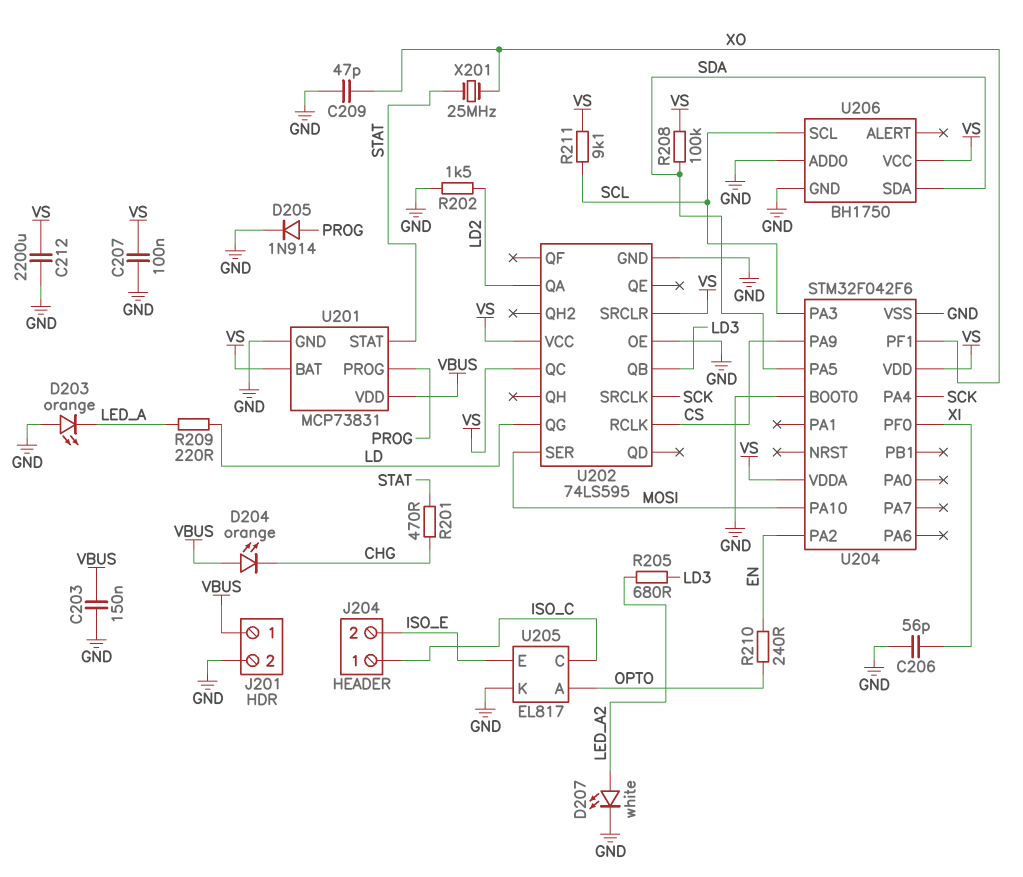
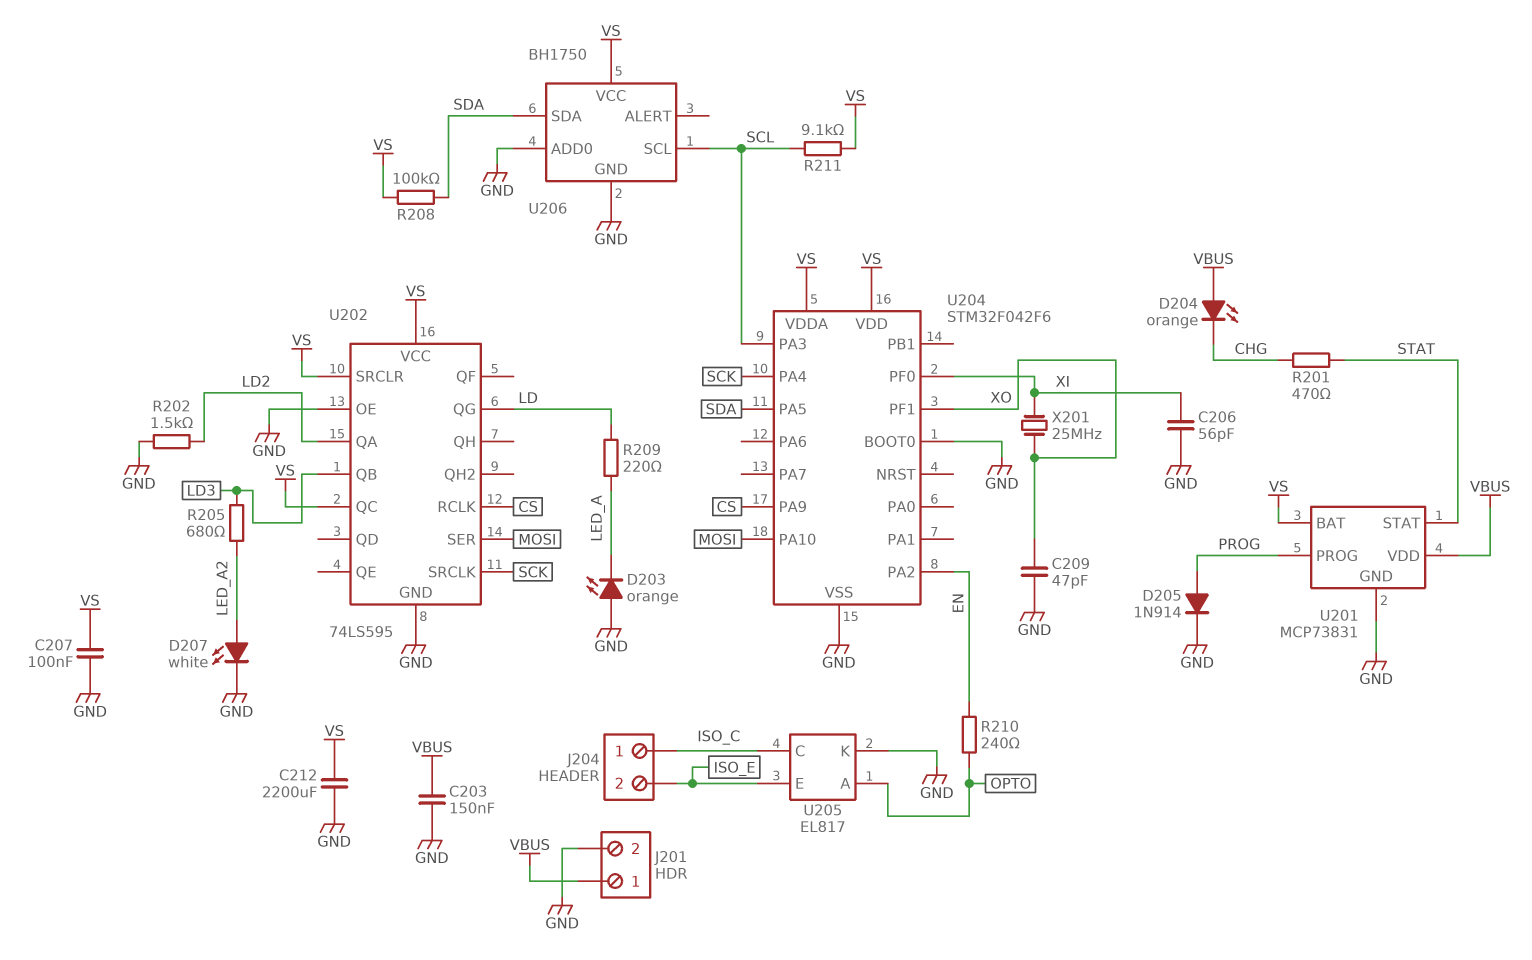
X201: 25MHz (STAT, XO) -> 25MHz (XI, XO)

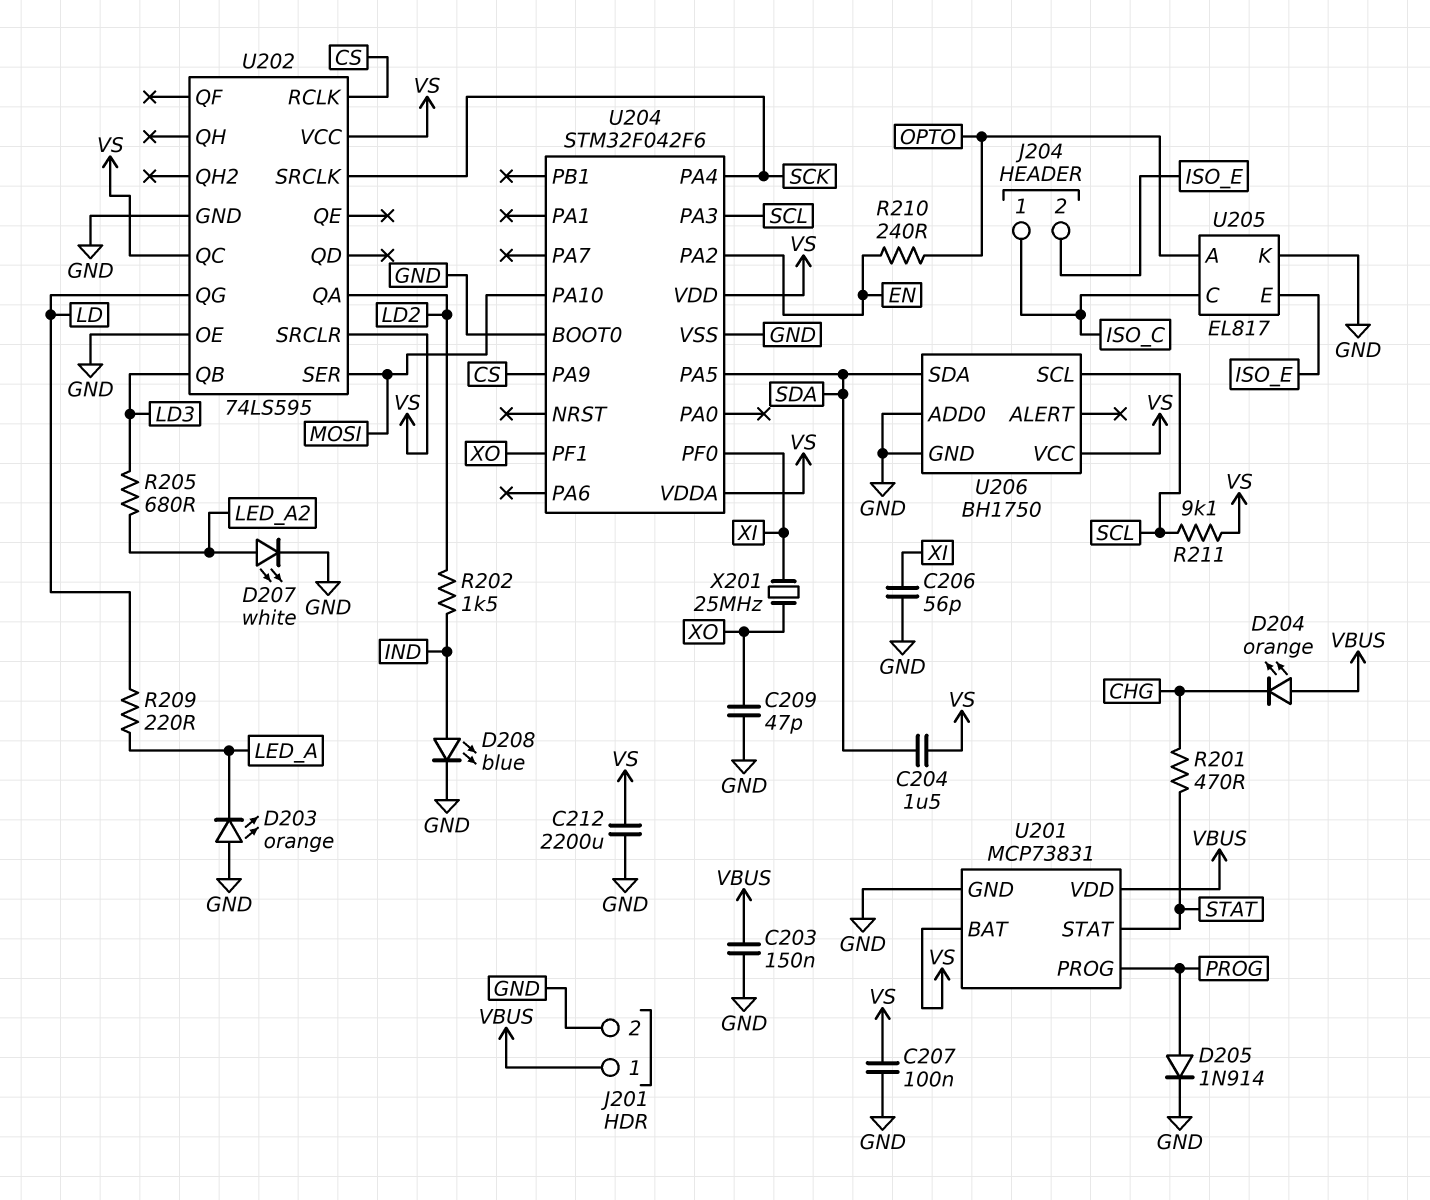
C204: none -> 1.5uF (SDA, VS)
D208: none -> LED blue (A IND, K GND)
R202: 1.5k (GND, LD2) -> 1.5k (IND, LD2)
R208: 100k (SDA, VS) -> none

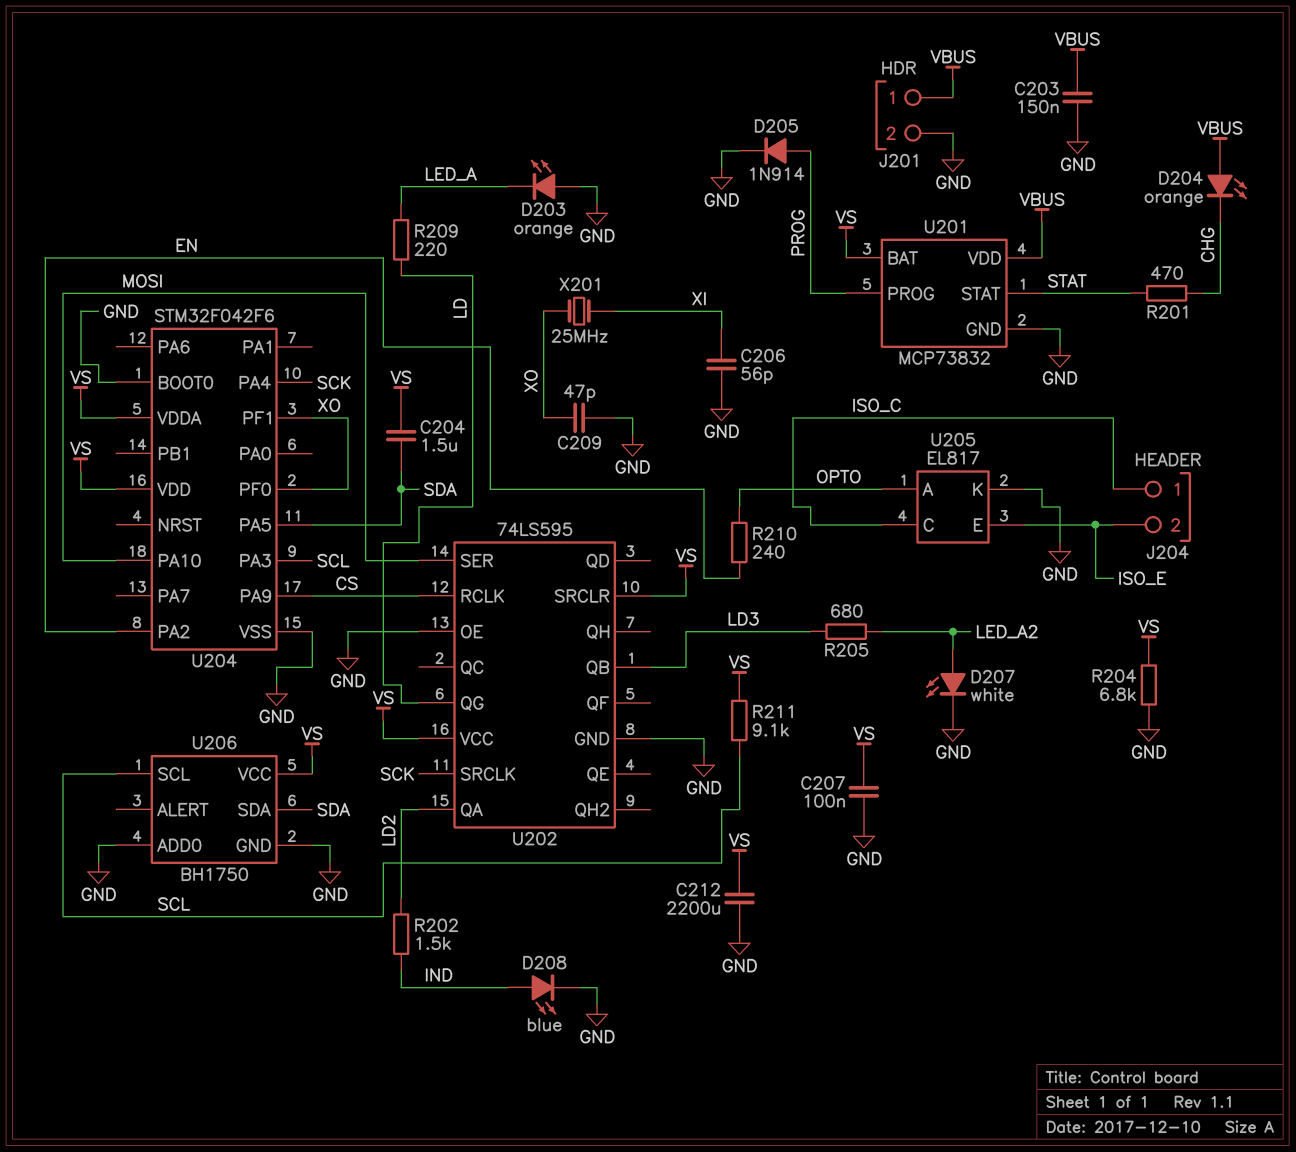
R204: none -> 6.8k (GND, VS)
U201: MCP73831 -> MCP73832
U202 pin QC: VS -> none
U204 pin PF0: XI -> XO

